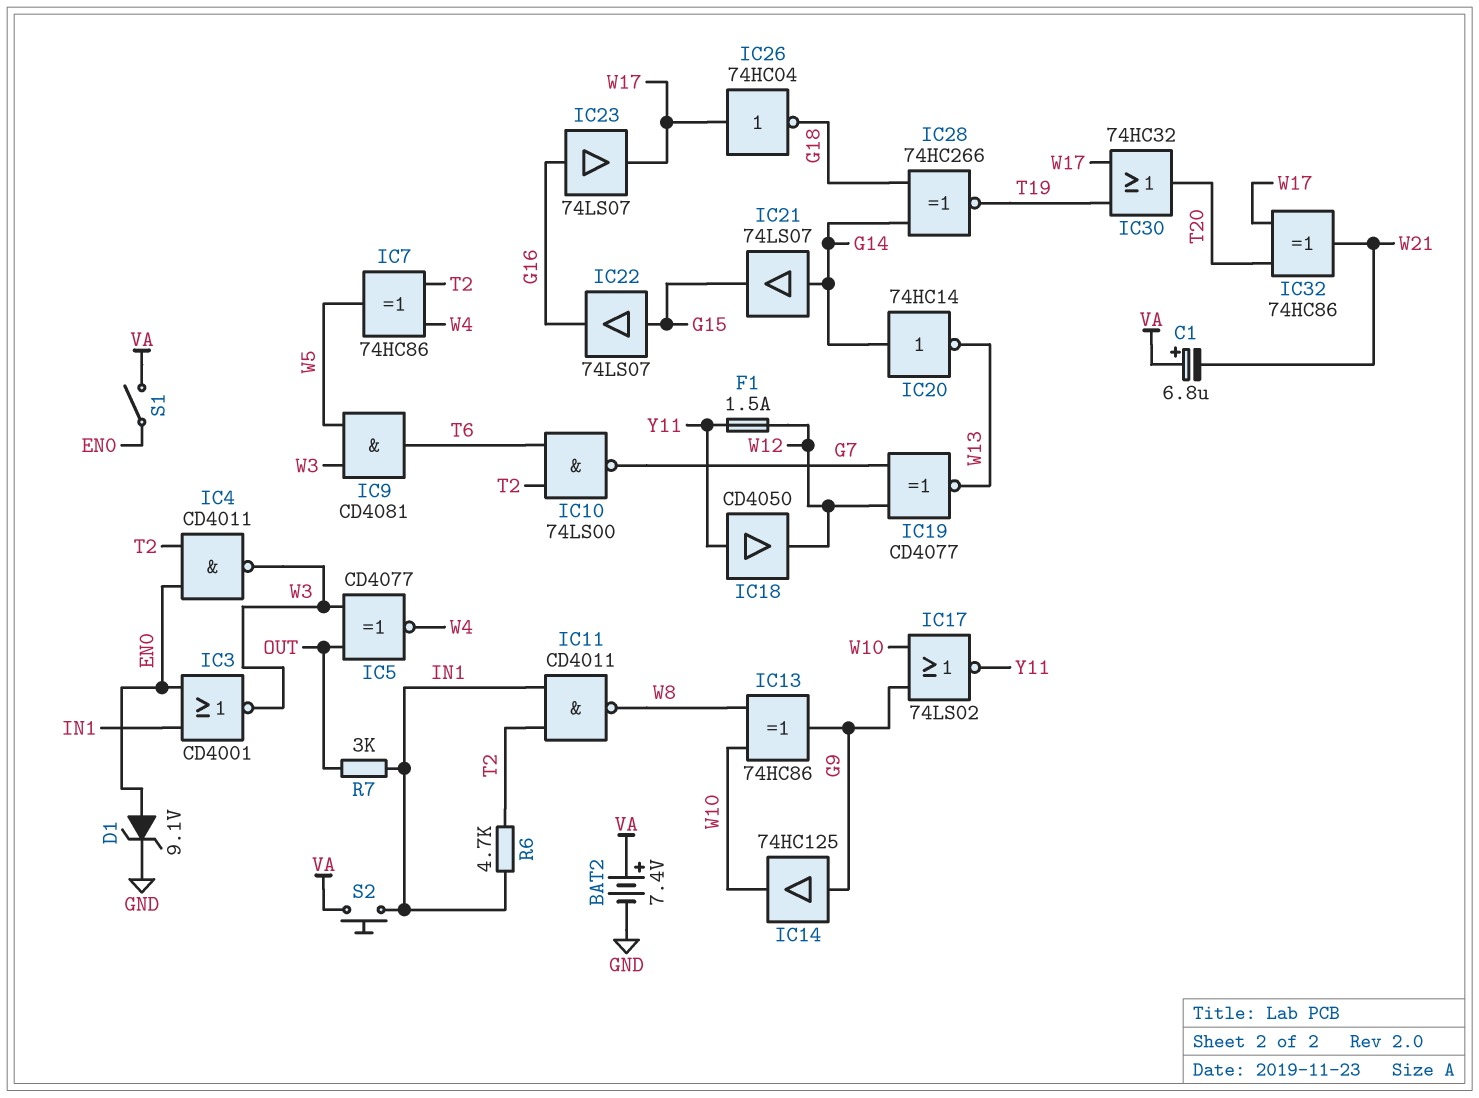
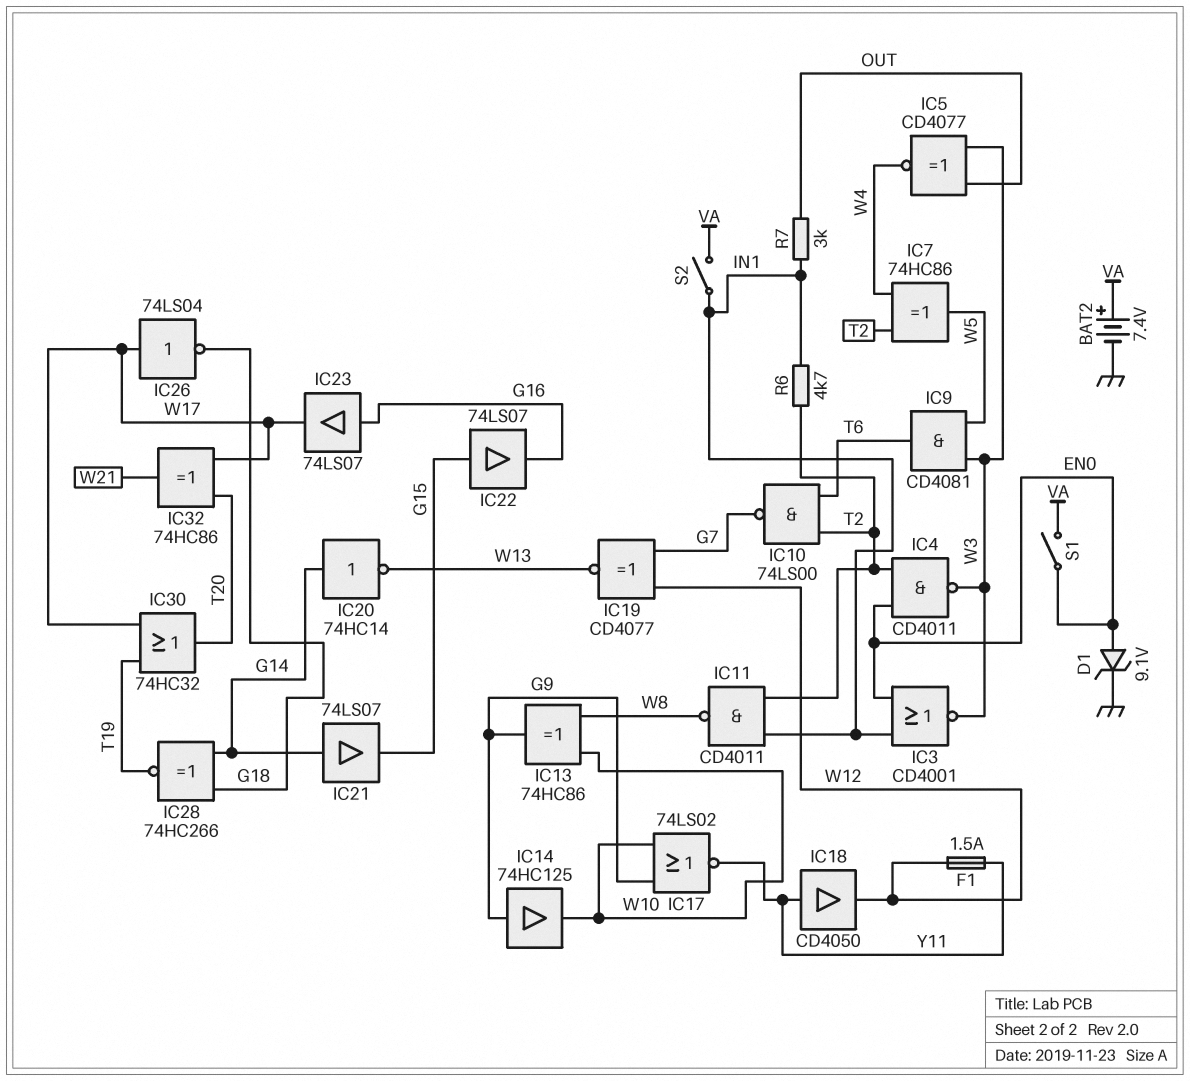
C1: 6.8uF (plus VA, minus W21) -> none
IC26: NOT 74HC04 (in W17, out G18) -> NOT 74LS04 (in W17, out G18)
S2: button (IN1, VA) -> switch (IN1, VA)

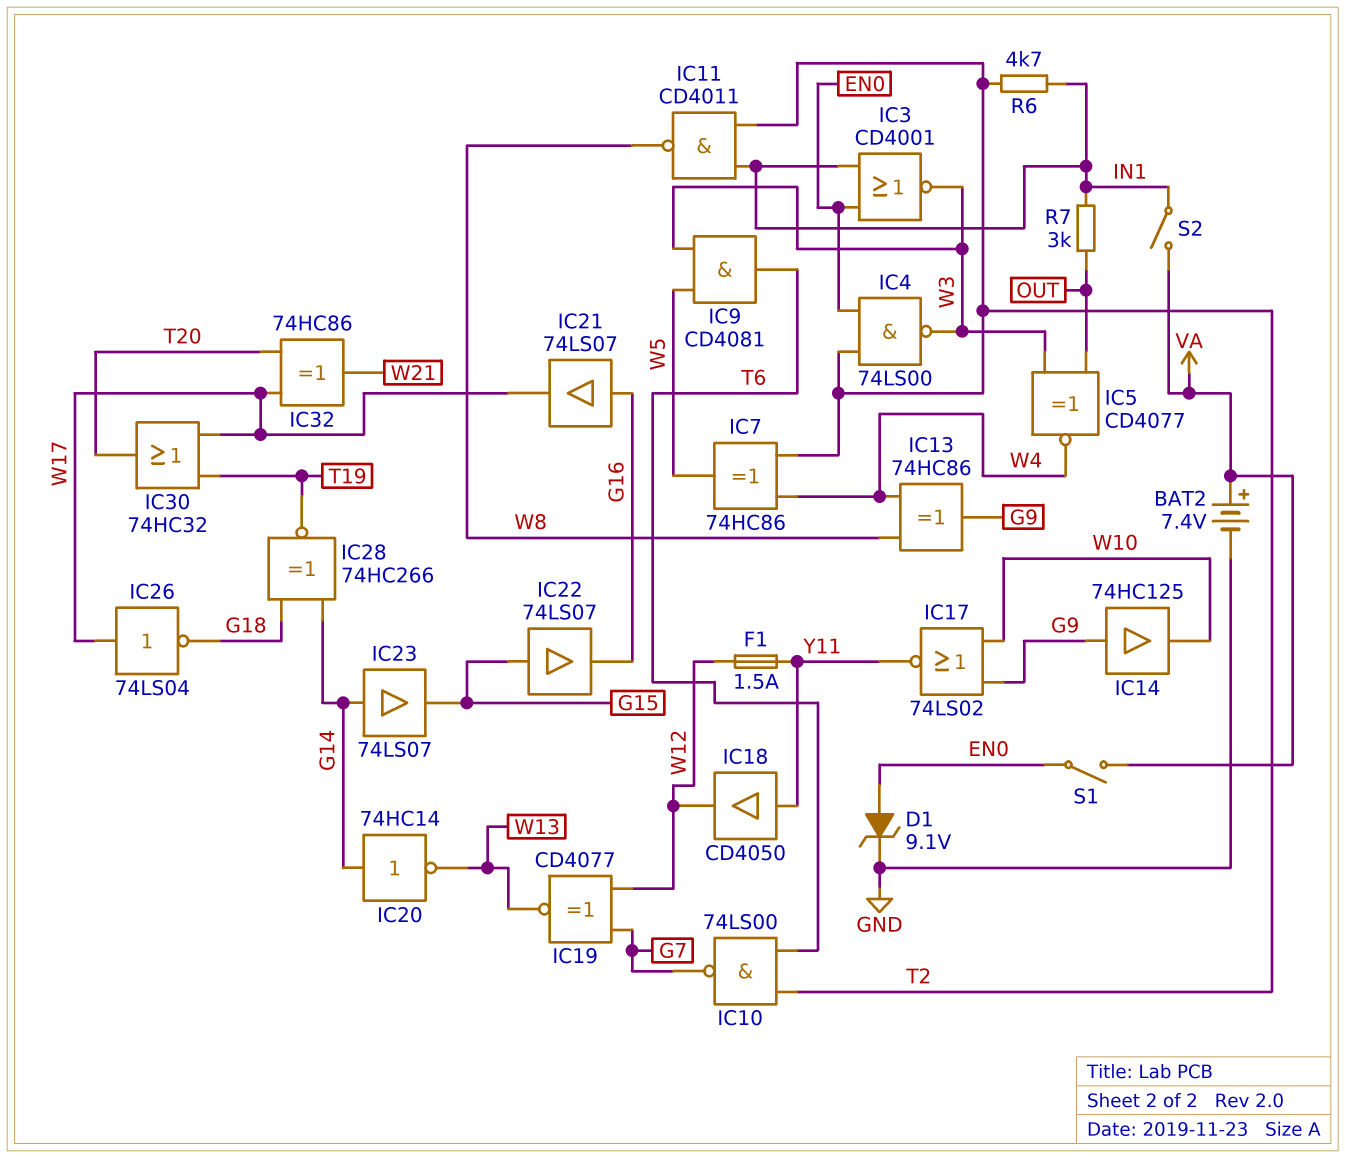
IC4: NAND CD4011 (in EN0, in T2, out W3) -> NAND 74LS00 (in EN0, in T2, out W3)
IC13: XOR 74HC86 (in W8, in W10, out G9) -> XOR 74HC86 (in W4, in W8, out G9)
IC21: buffer 74LS07 (in G14, out G15) -> buffer 74LS07 (in G16, out W17)
IC23: buffer 74LS07 (in G16, out W17) -> buffer 74LS07 (in G14, out G15)

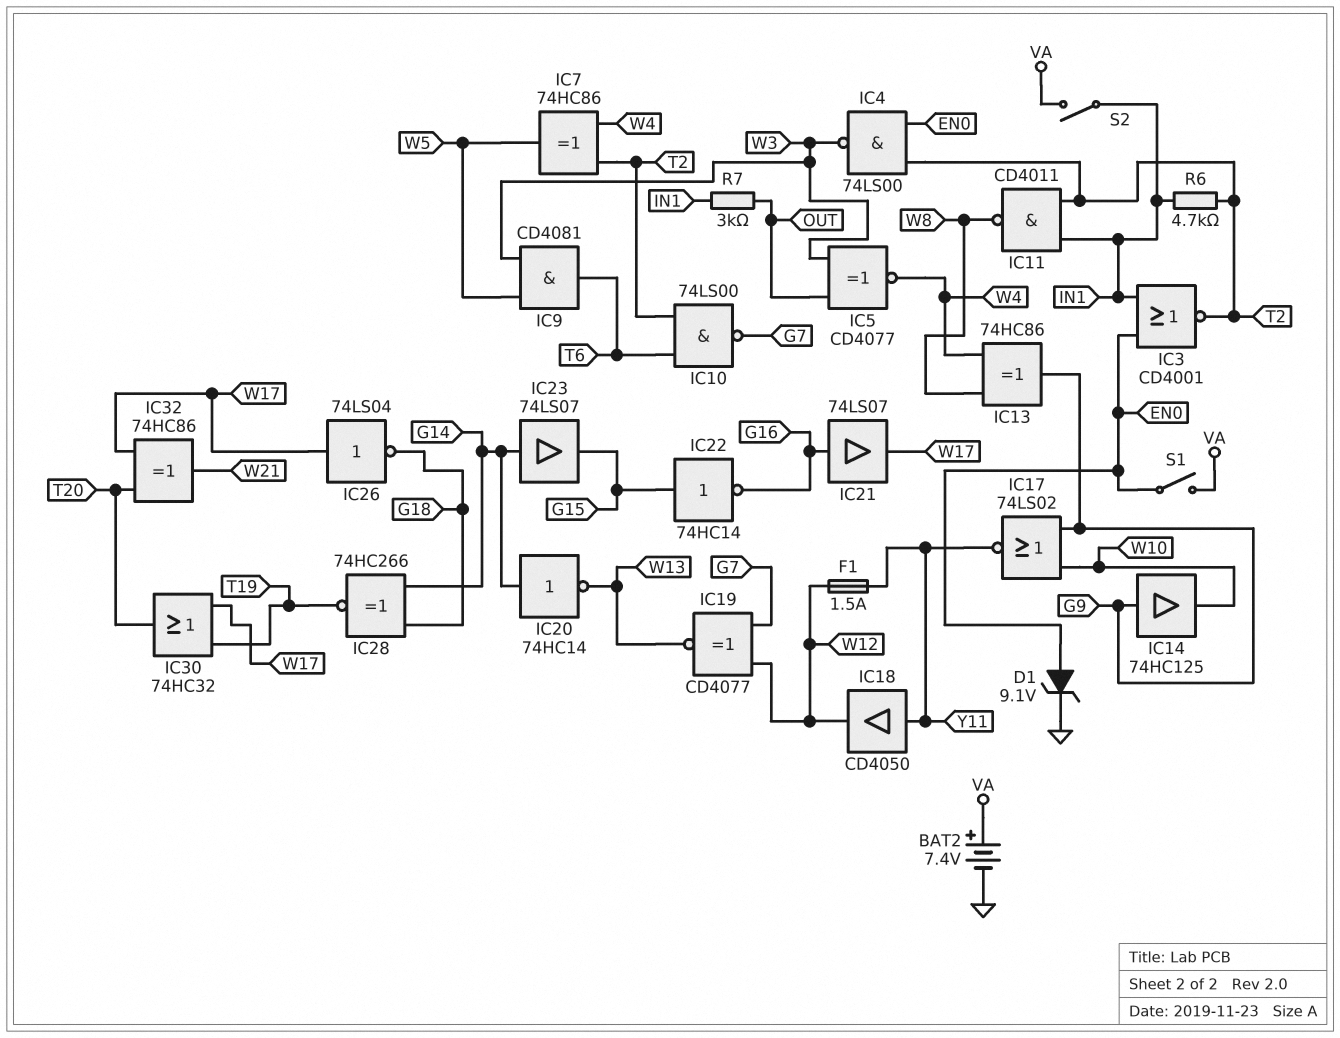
IC3: NOR CD4001 (in EN0, in IN1, out W3) -> NOR CD4001 (in EN0, in IN1, out T2)
IC22: buffer 74LS07 (in G15, out G16) -> NOT 74HC14 (in G15, out G16)

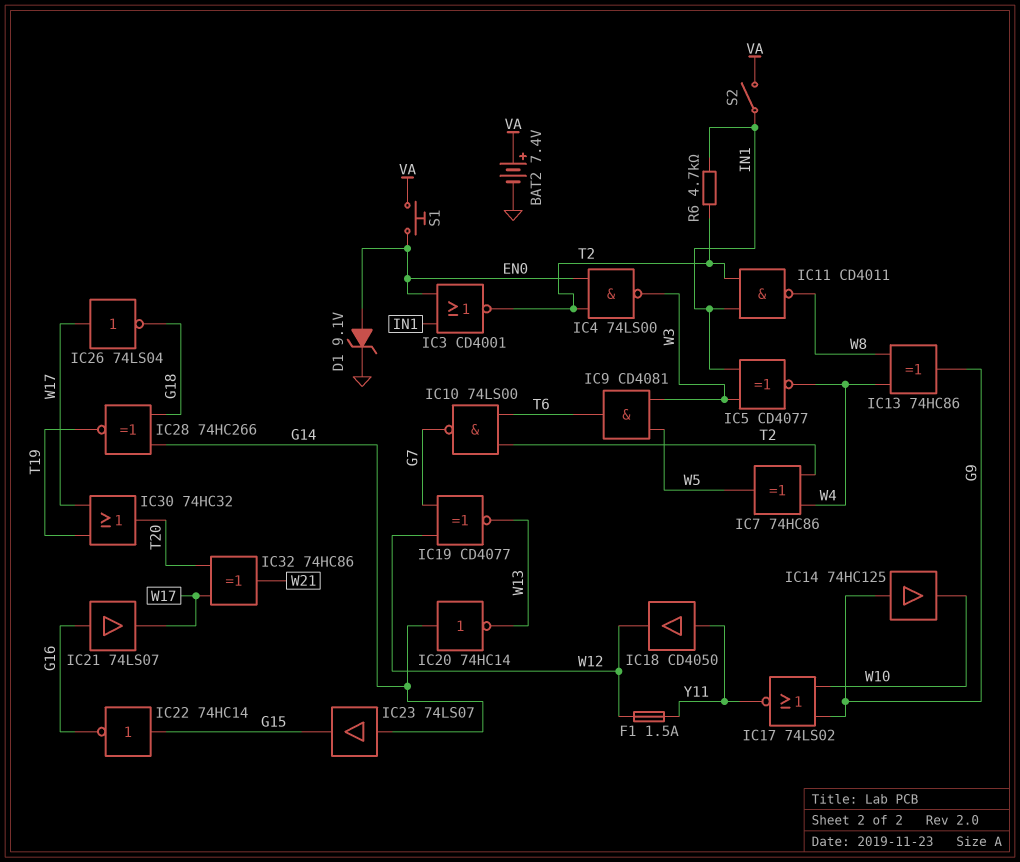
IC5: XNOR CD4077 (in OUT, in W3, out W4) -> XNOR CD4077 (in IN1, in W3, out W4)
R7: 3k (IN1, OUT) -> none
S1: switch (EN0, VA) -> button (EN0, VA)

